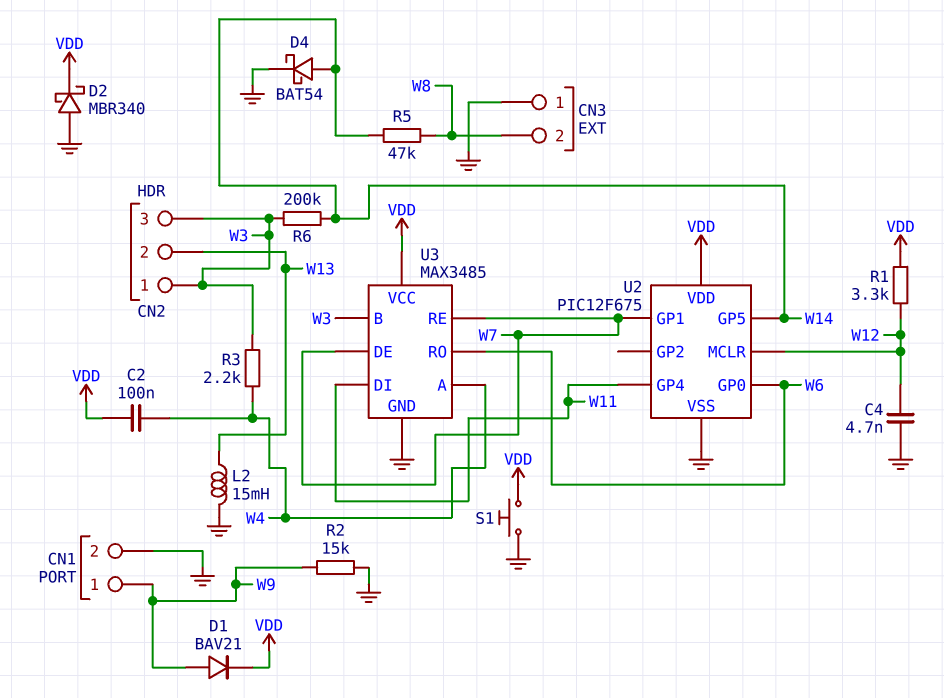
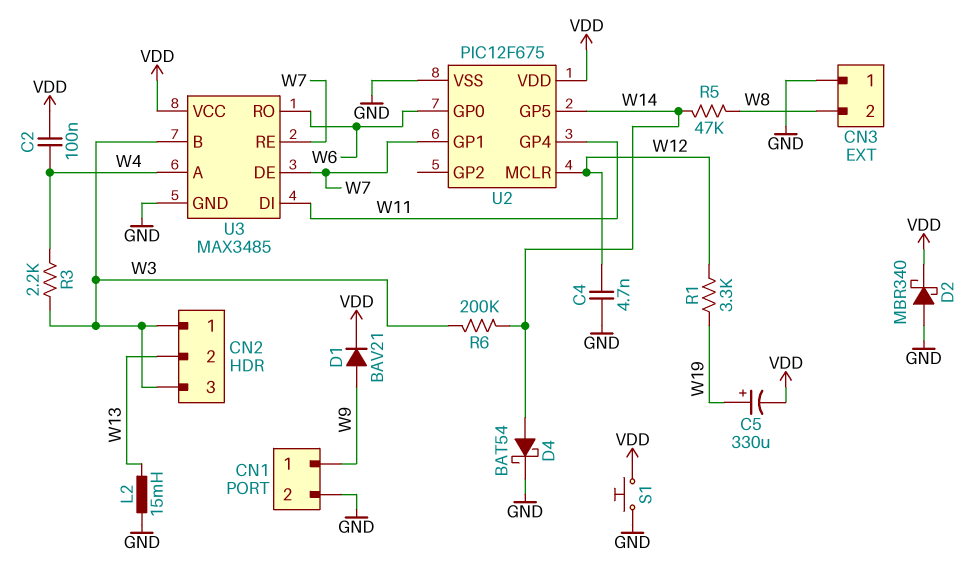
C5: none -> 330uF (plus W19, minus VDD)
R1: 3.3k (VDD, W12) -> 3.3k (W12, W19)
R2: 15k (GND, W9) -> none

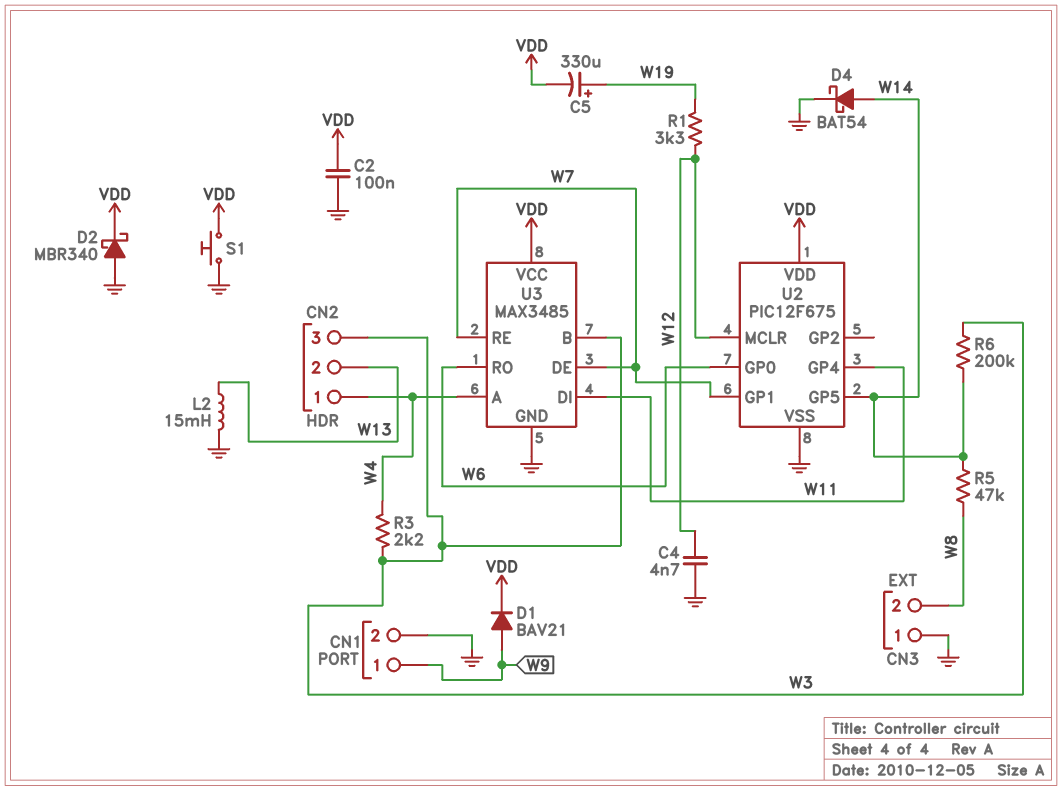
C2: 100nF (VDD, W4) -> 100nF (GND, VDD)
CN2 pin 1: W3 -> W4

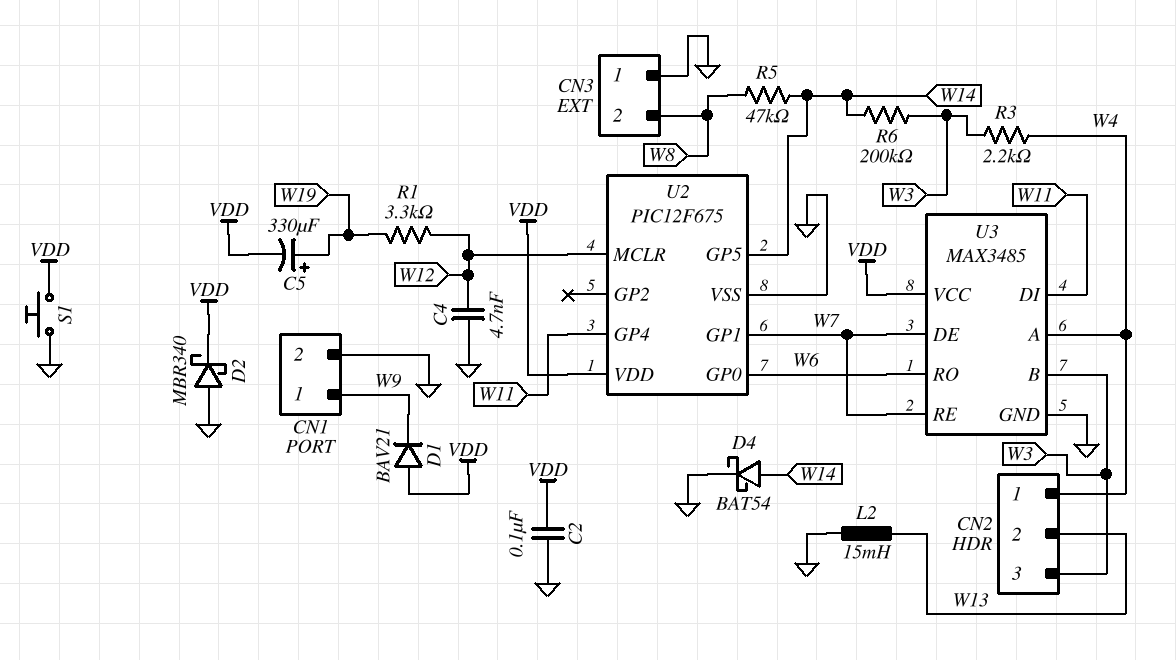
D1: diode BAV21 (A W9, K VDD) -> diode BAV21 (A VDD, K W9)

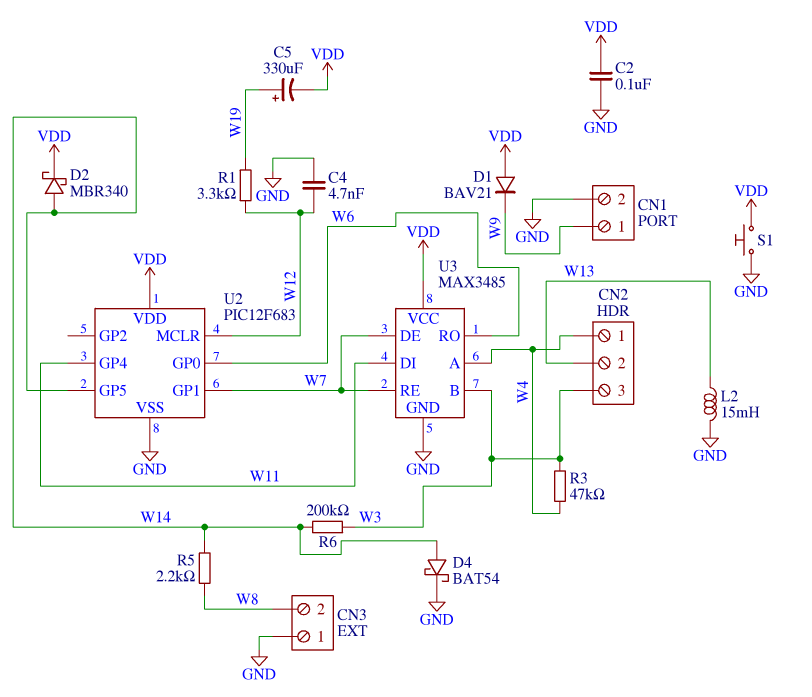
D2: schottky MBR340 (A GND, K VDD) -> schottky MBR340 (A W14, K VDD)
R3: 2.2k (W3, W4) -> 47k (W3, W4)
R5: 47k (W8, W14) -> 2.2k (W8, W14)
U2: PIC12F675 -> PIC12F683

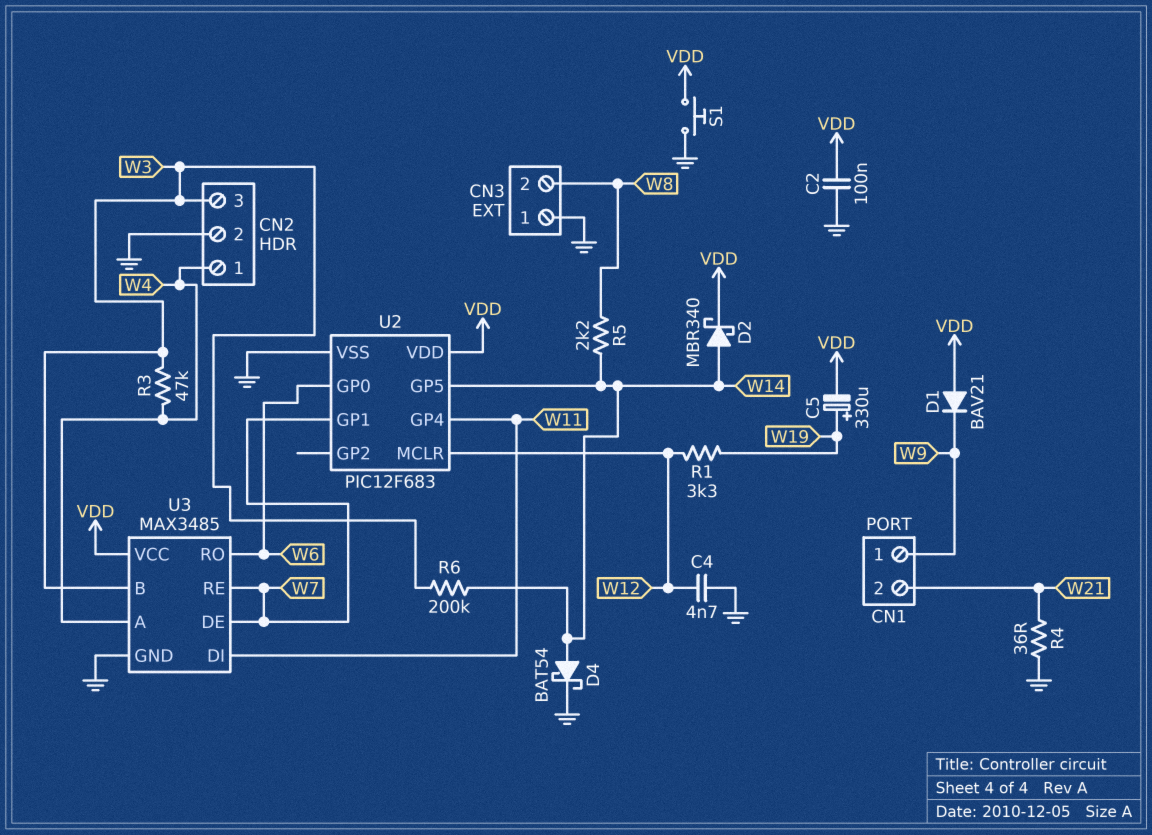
CN1 pin 2: GND -> W21
CN2 pin 2: W13 -> GND
L2: 15mH (GND, W13) -> none
R4: none -> 36 (GND, W21)

